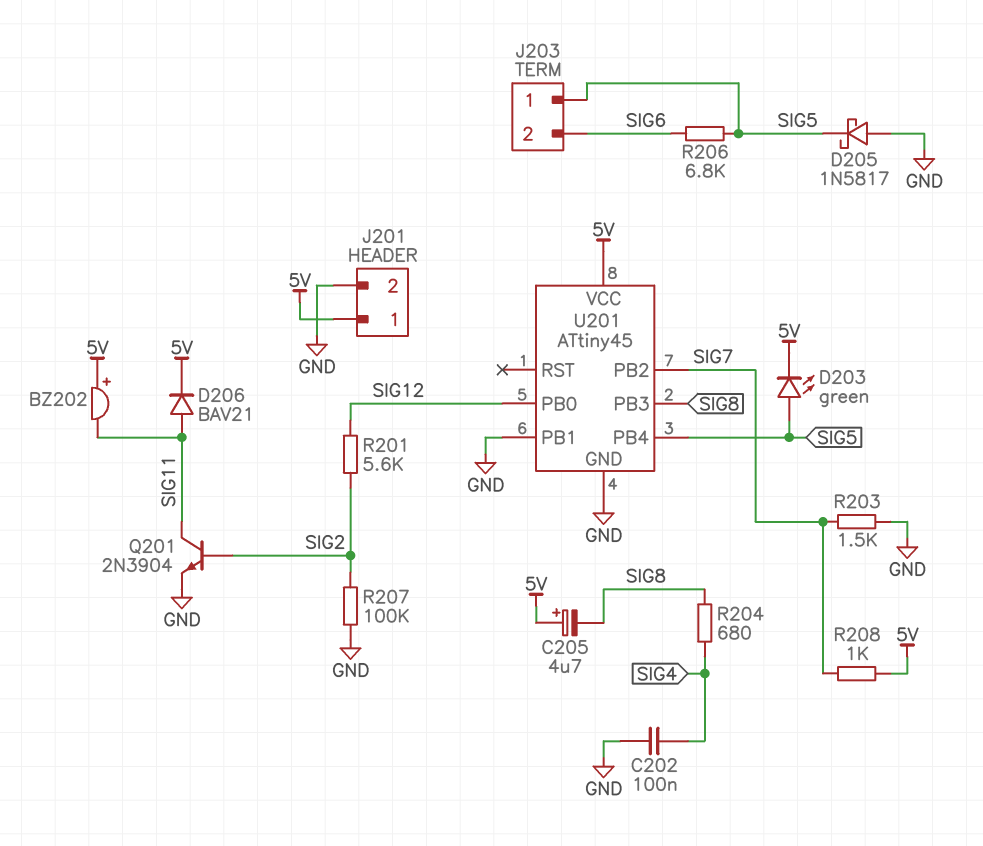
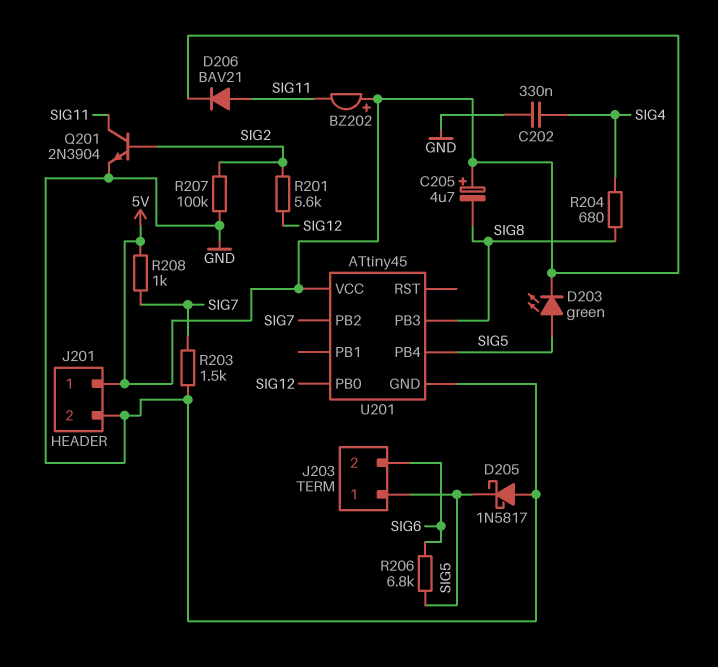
C202: 100nF (GND, SIG4) -> 330nF (GND, SIG4)
U201 pin PB1: GND -> none

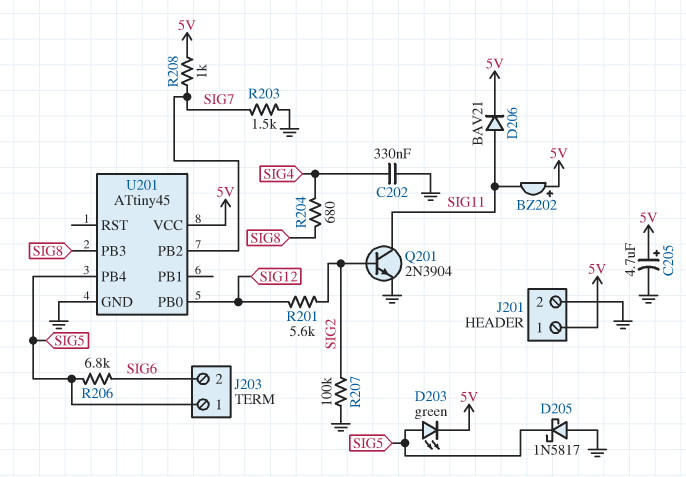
C205: 4.7uF (plus 5V, minus SIG8) -> 4.7uF (plus 5V, minus GND)

